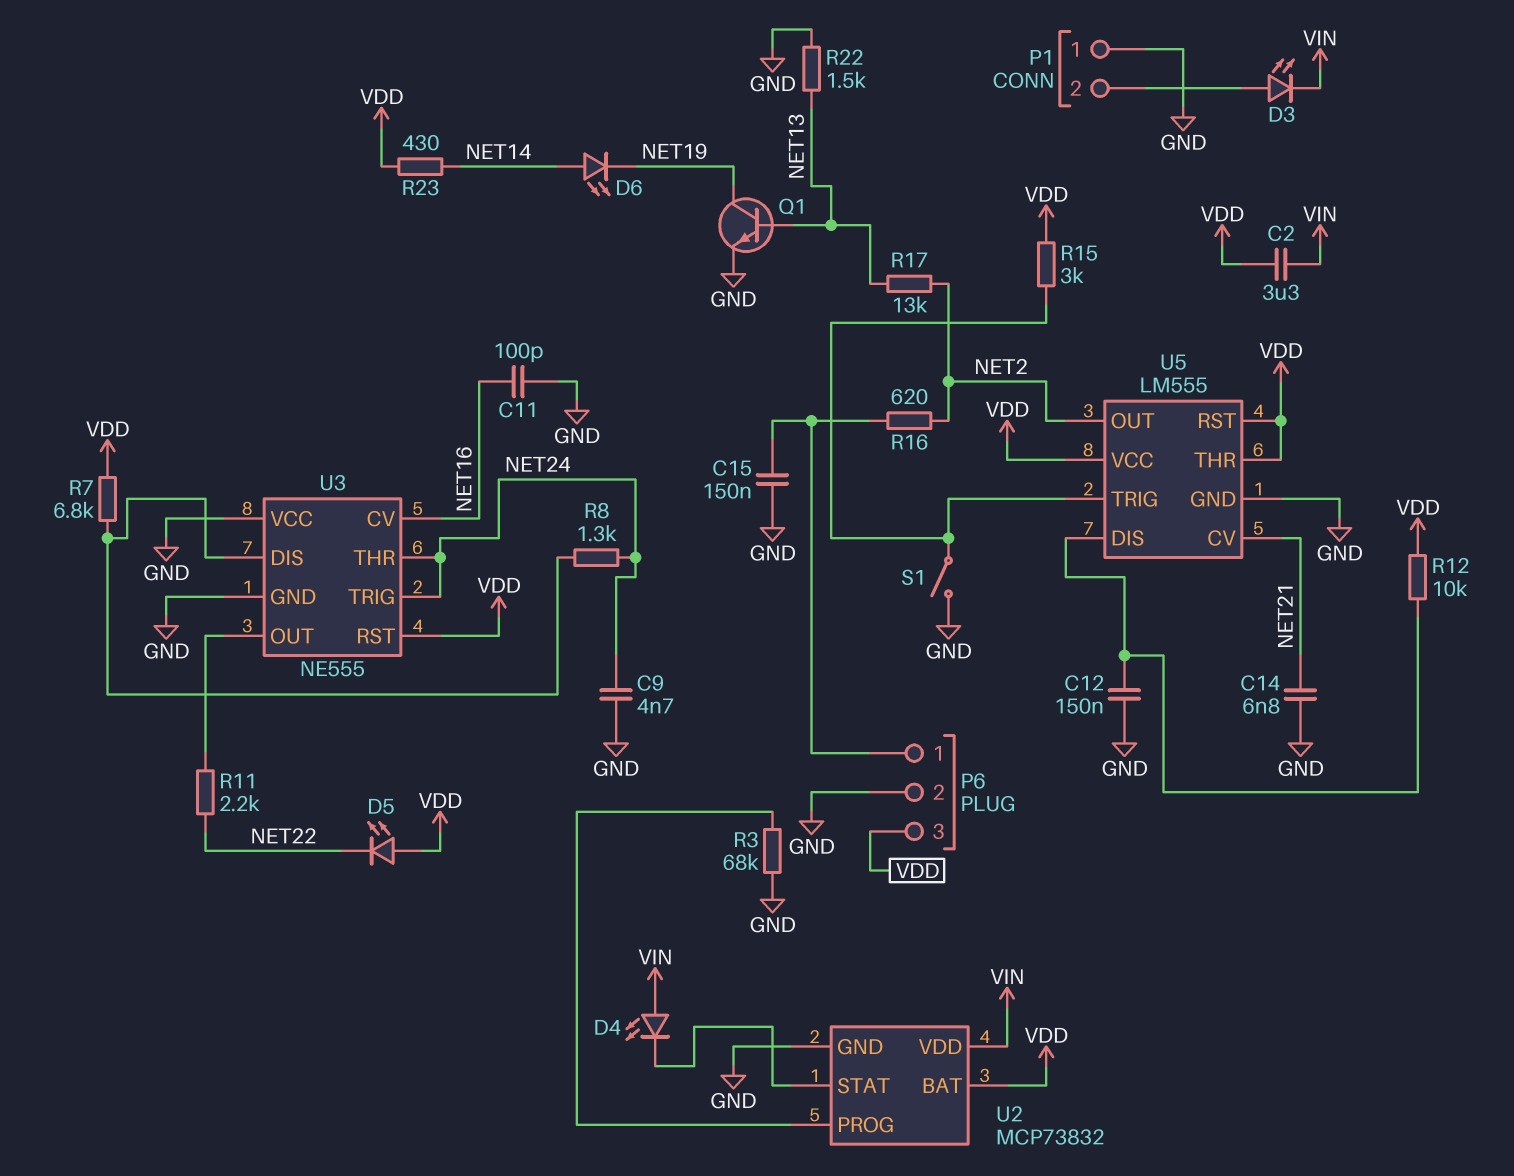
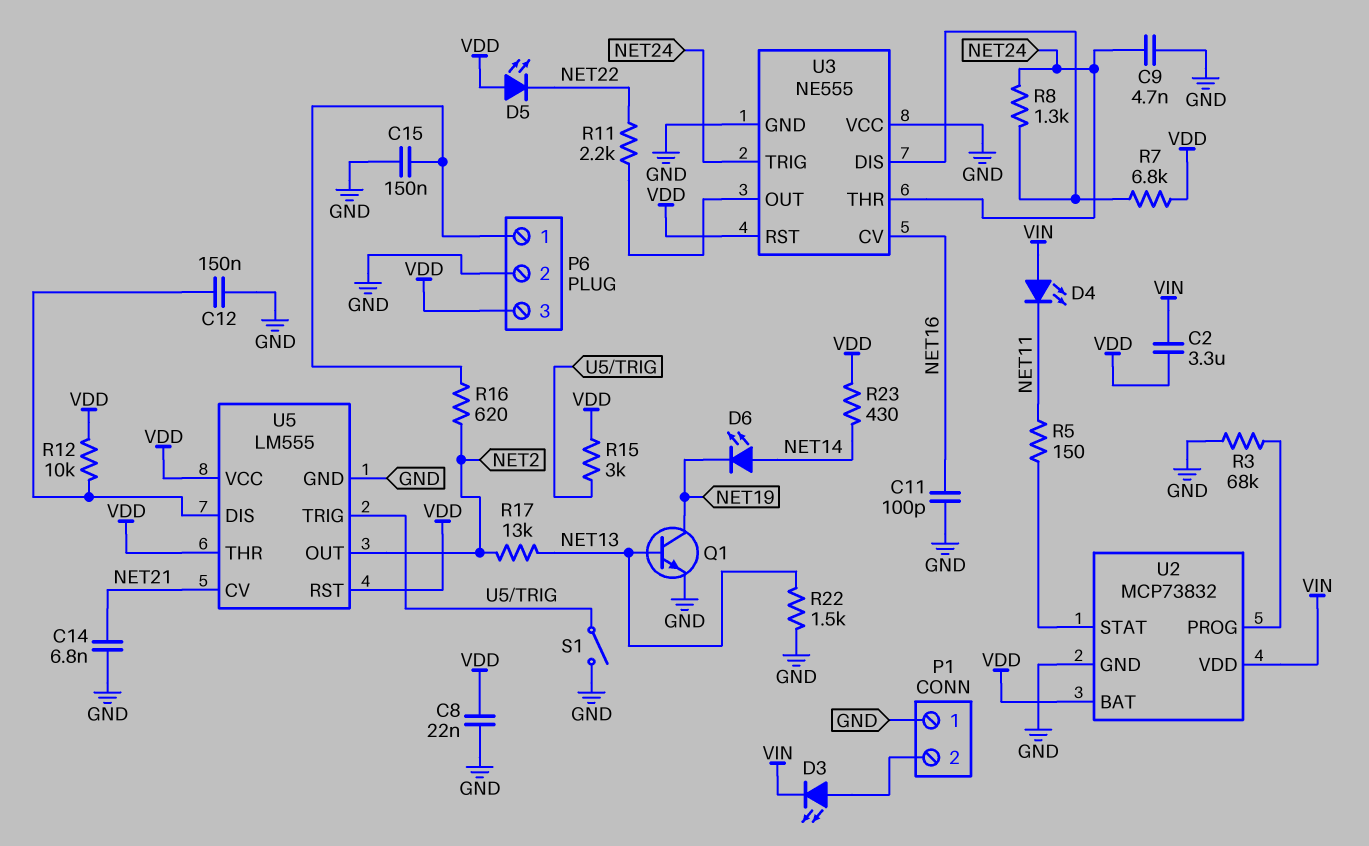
C8: none -> 22nF (GND, VDD)
D4: LED (A VIN, K U2/STAT) -> LED (A VIN, K NET11)
R5: none -> 150 (NET11, U2/STAT)

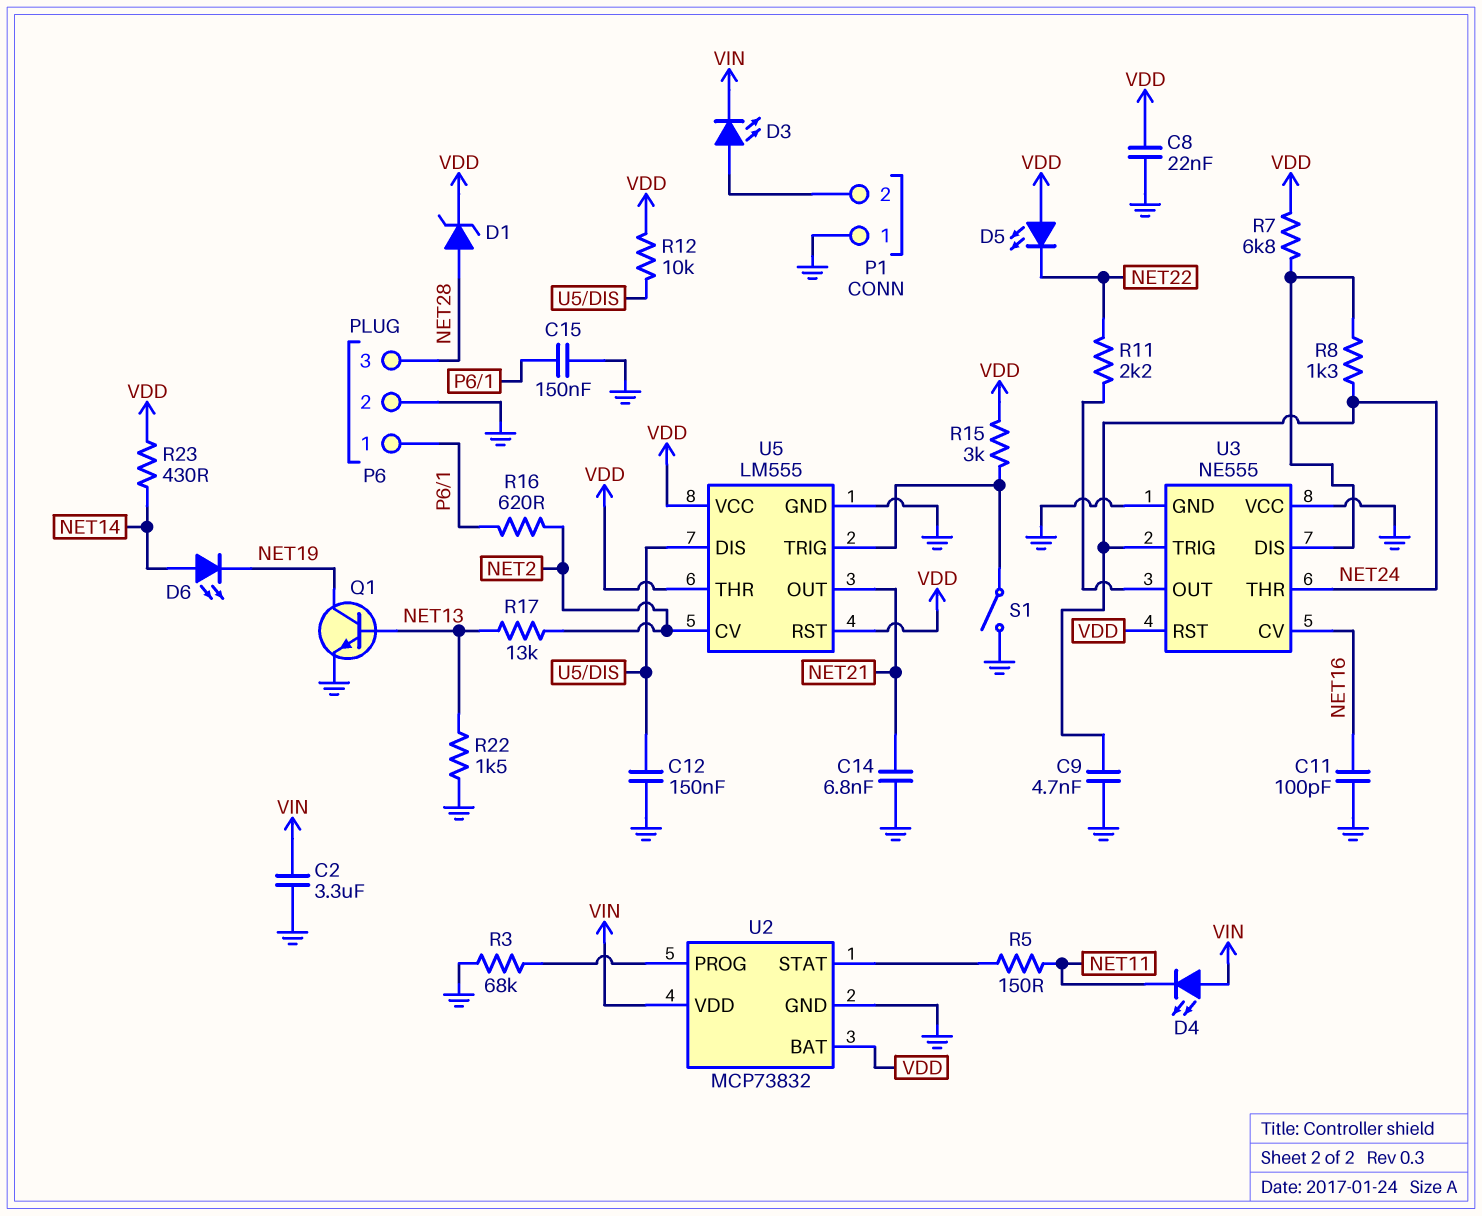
C2: 3.3uF (VDD, VIN) -> 3.3uF (GND, VIN)
D1: none -> zener (A NET28, K VDD)
P6 pin 3: VDD -> NET28
U5 pin CV: NET21 -> NET2
U5 pin OUT: NET2 -> NET21

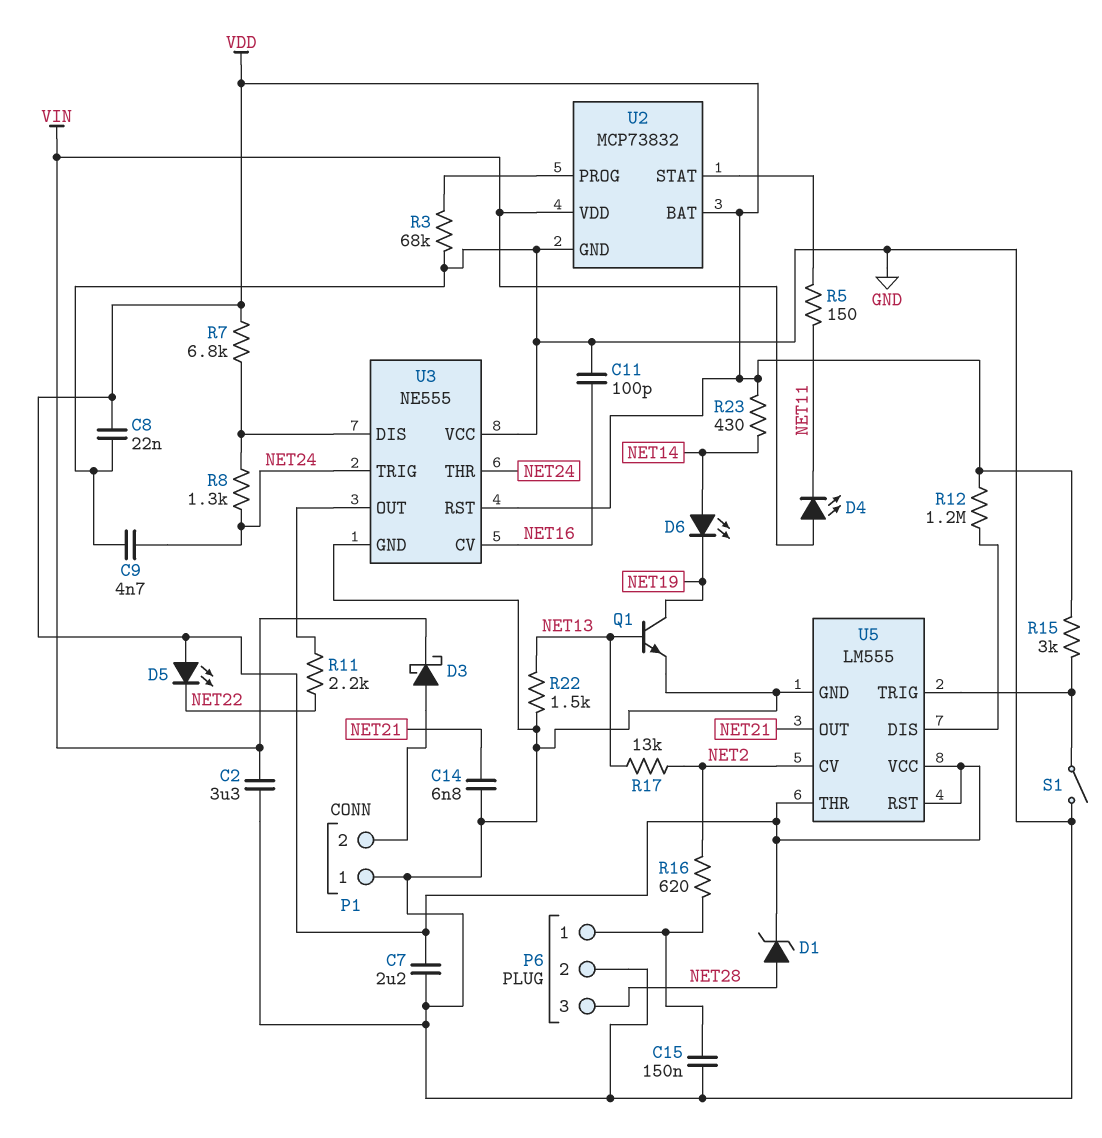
C7: none -> 2.2uF (GND, VDD)
C12: 150nF (GND, U5/DIS) -> none
D3: LED (A P1/2, K VIN) -> schottky (A P1/2, K VIN)
R12: 10k (U5/DIS, VDD) -> 1.2M (U5/DIS, VDD)

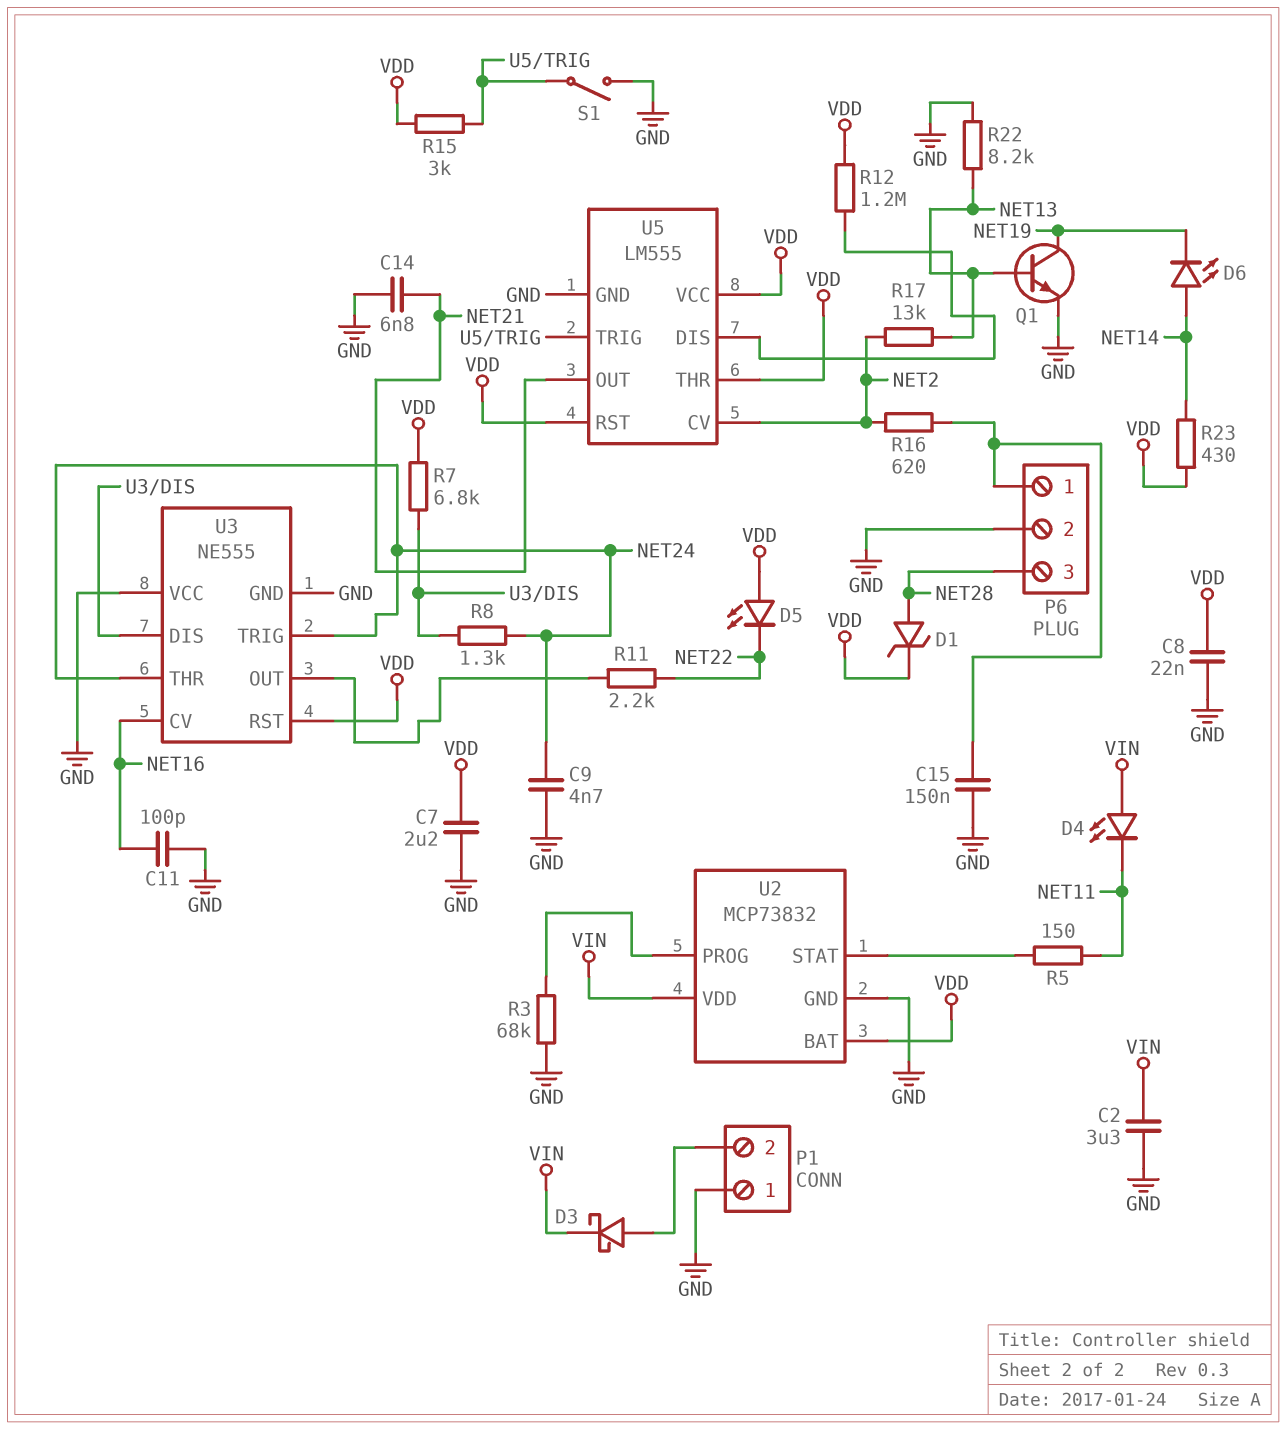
R22: 1.5k (GND, NET13) -> 8.2k (GND, NET13)

